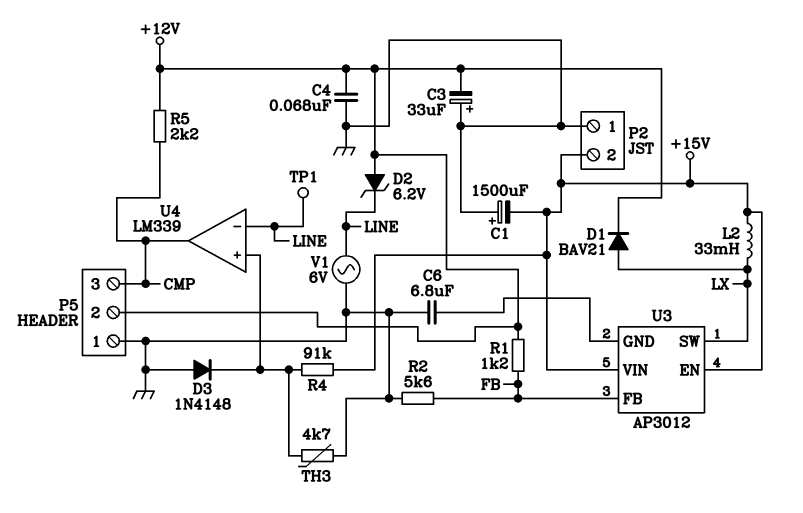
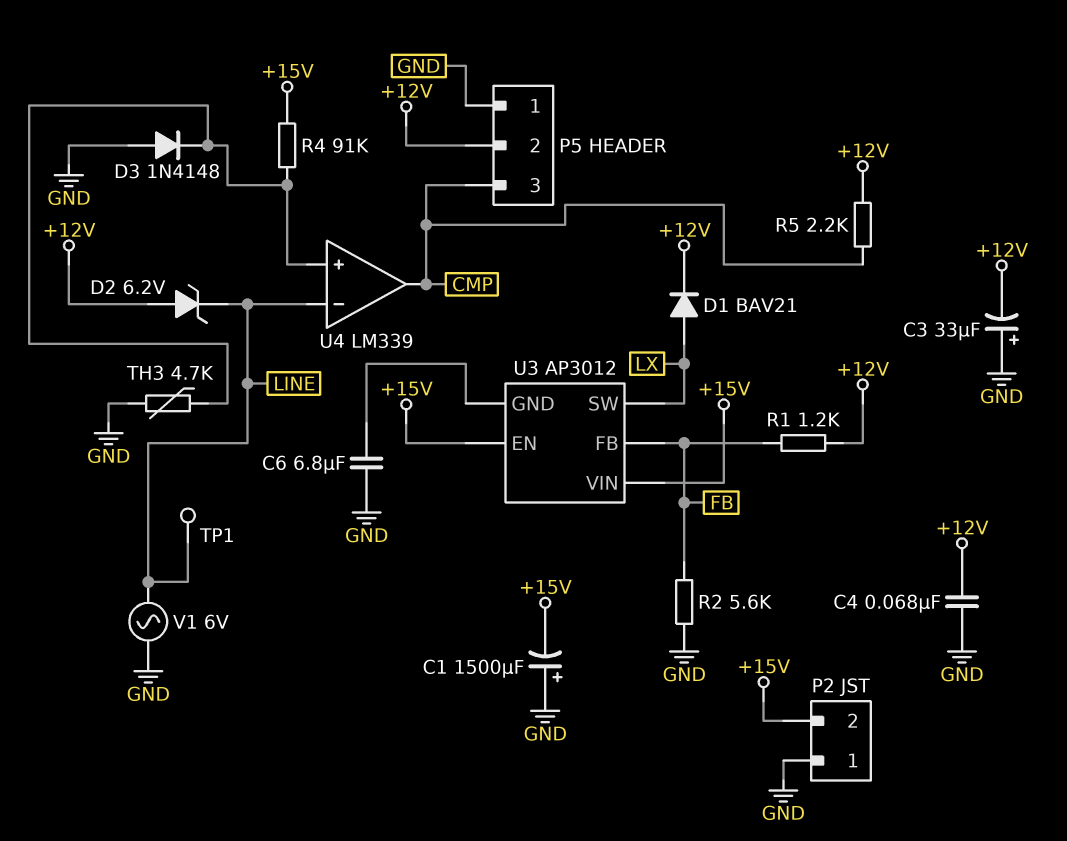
L2: 33mH (+15V, LX) -> none

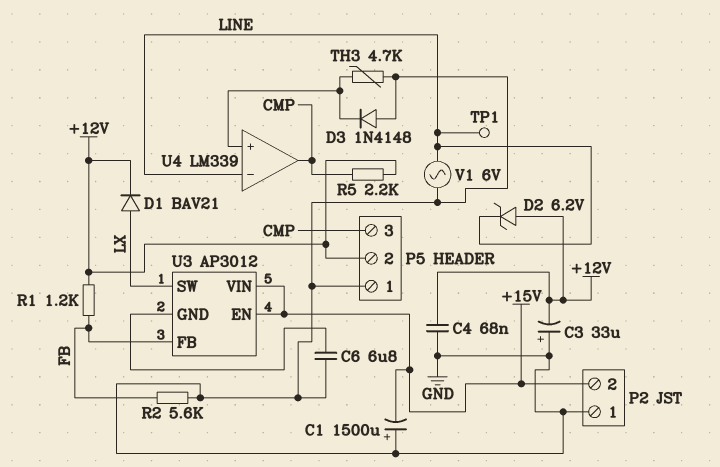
R4: 91k (+15V, U4/in+) -> none

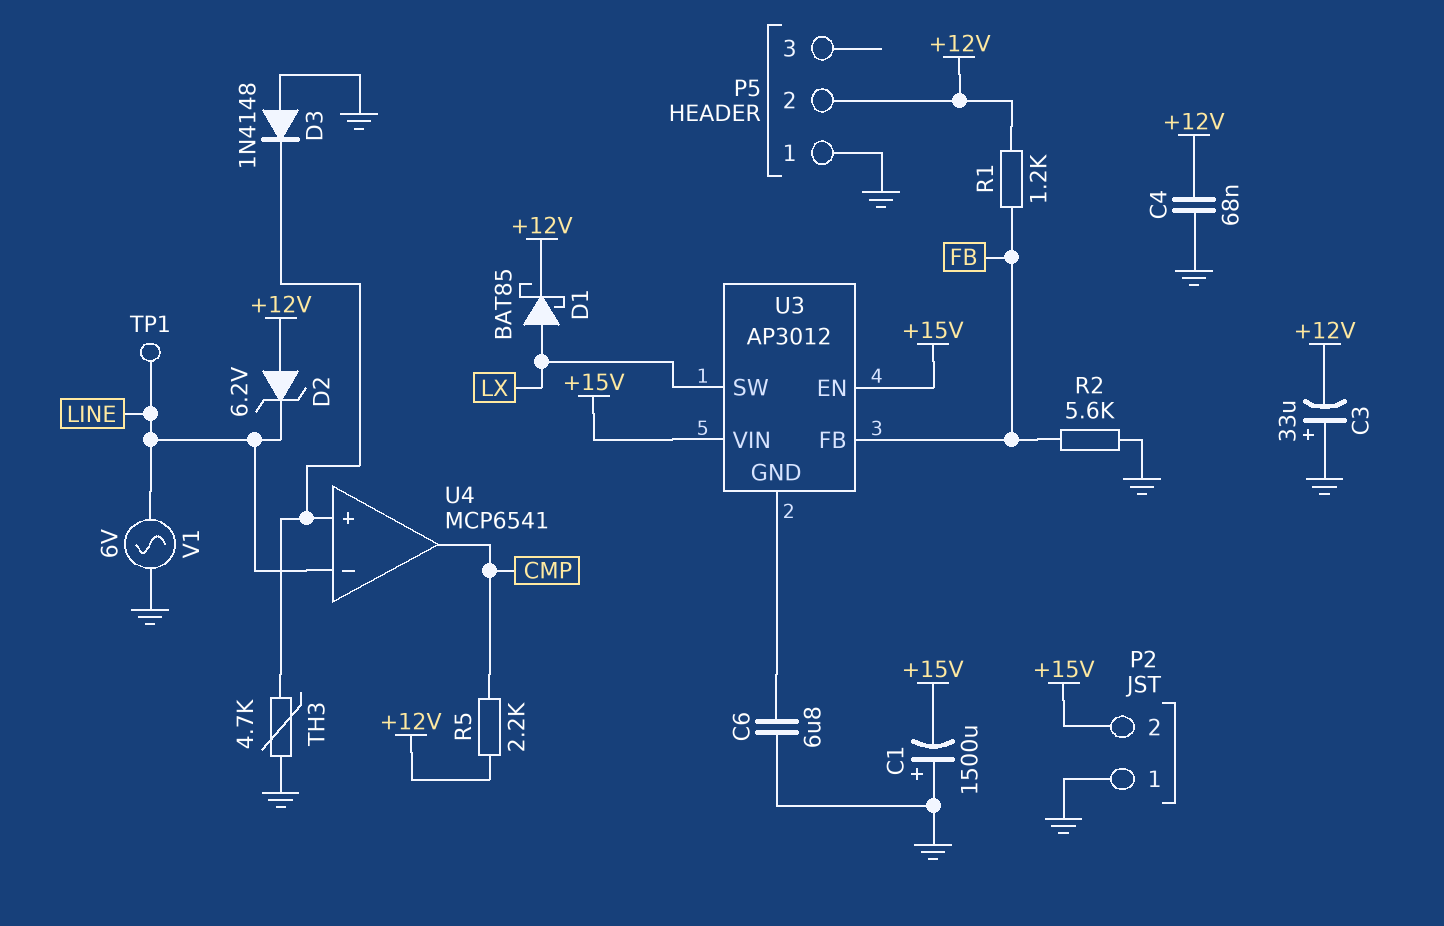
D1: diode BAV21 (A LX, K +12V) -> schottky BAT85 (A LX, K +12V)
P5 pin 3: CMP -> none
U4: LM339 -> MCP6541

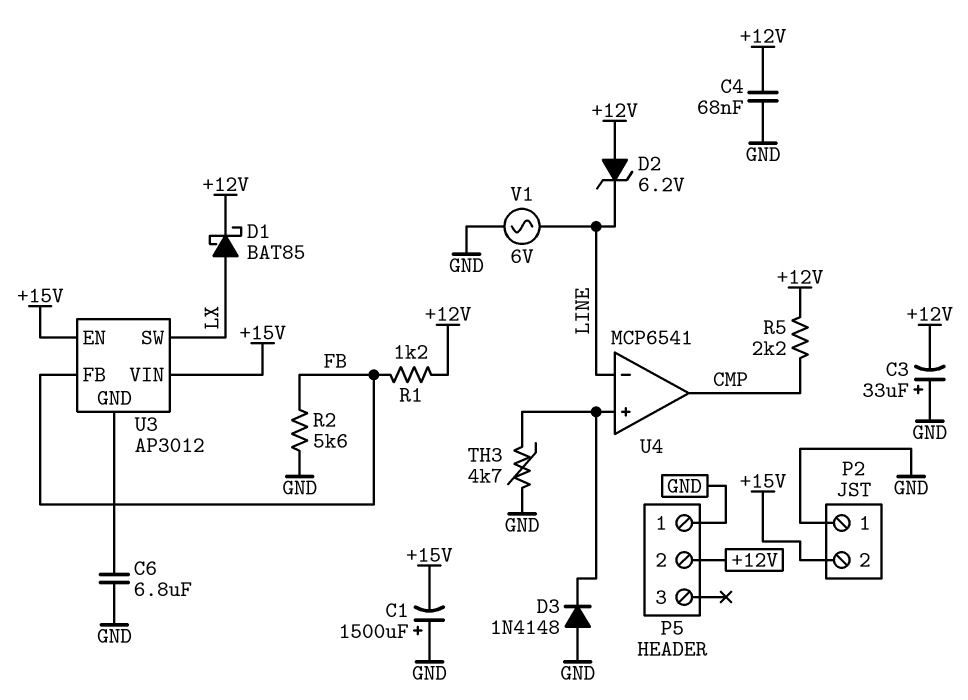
TP1: test point (LINE) -> none

